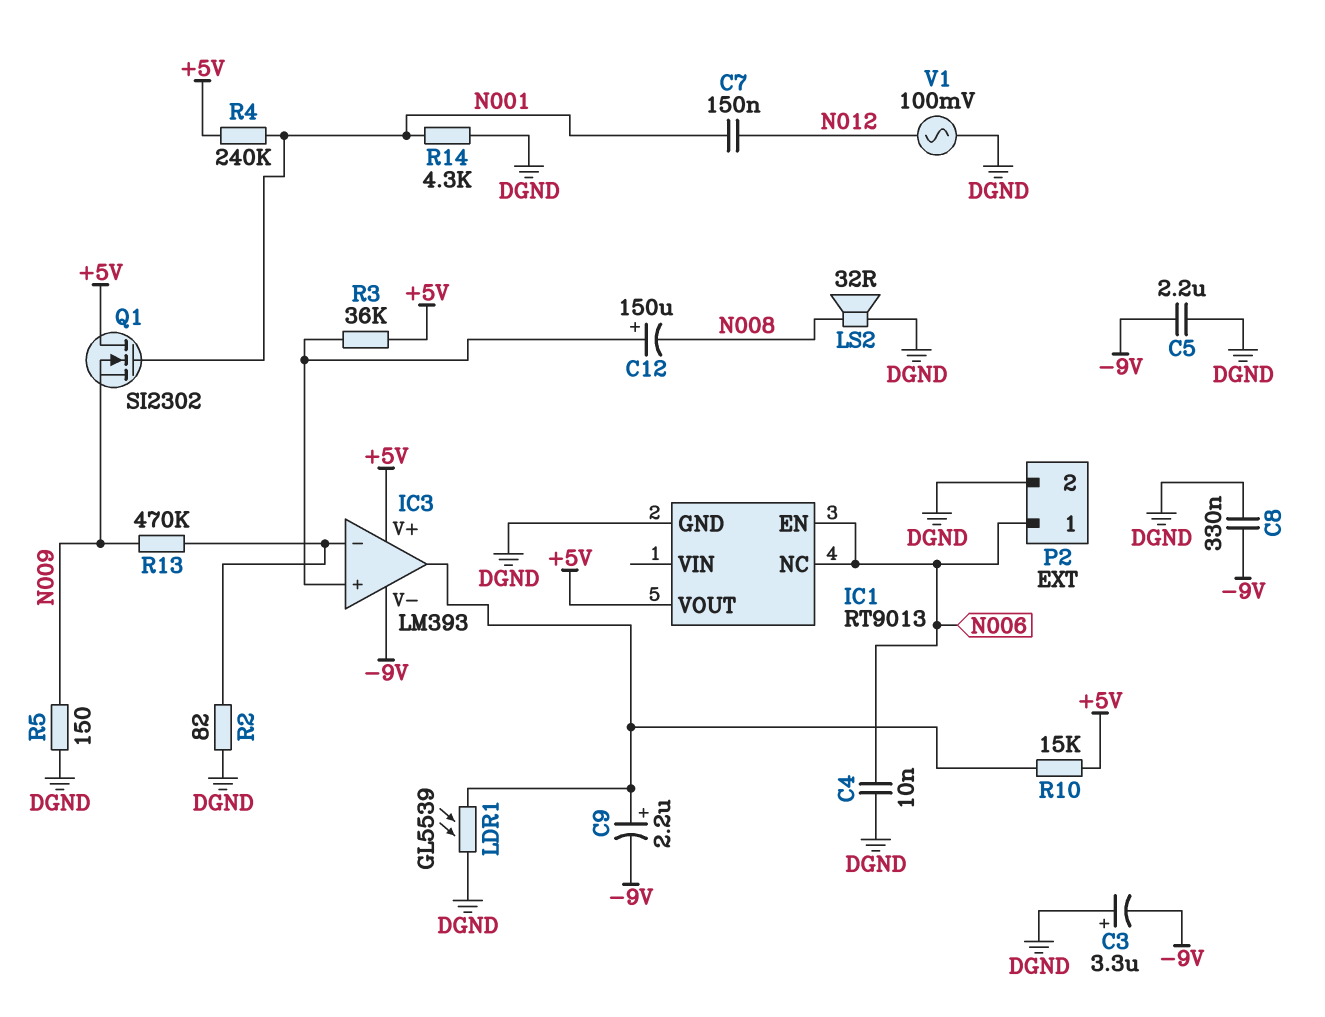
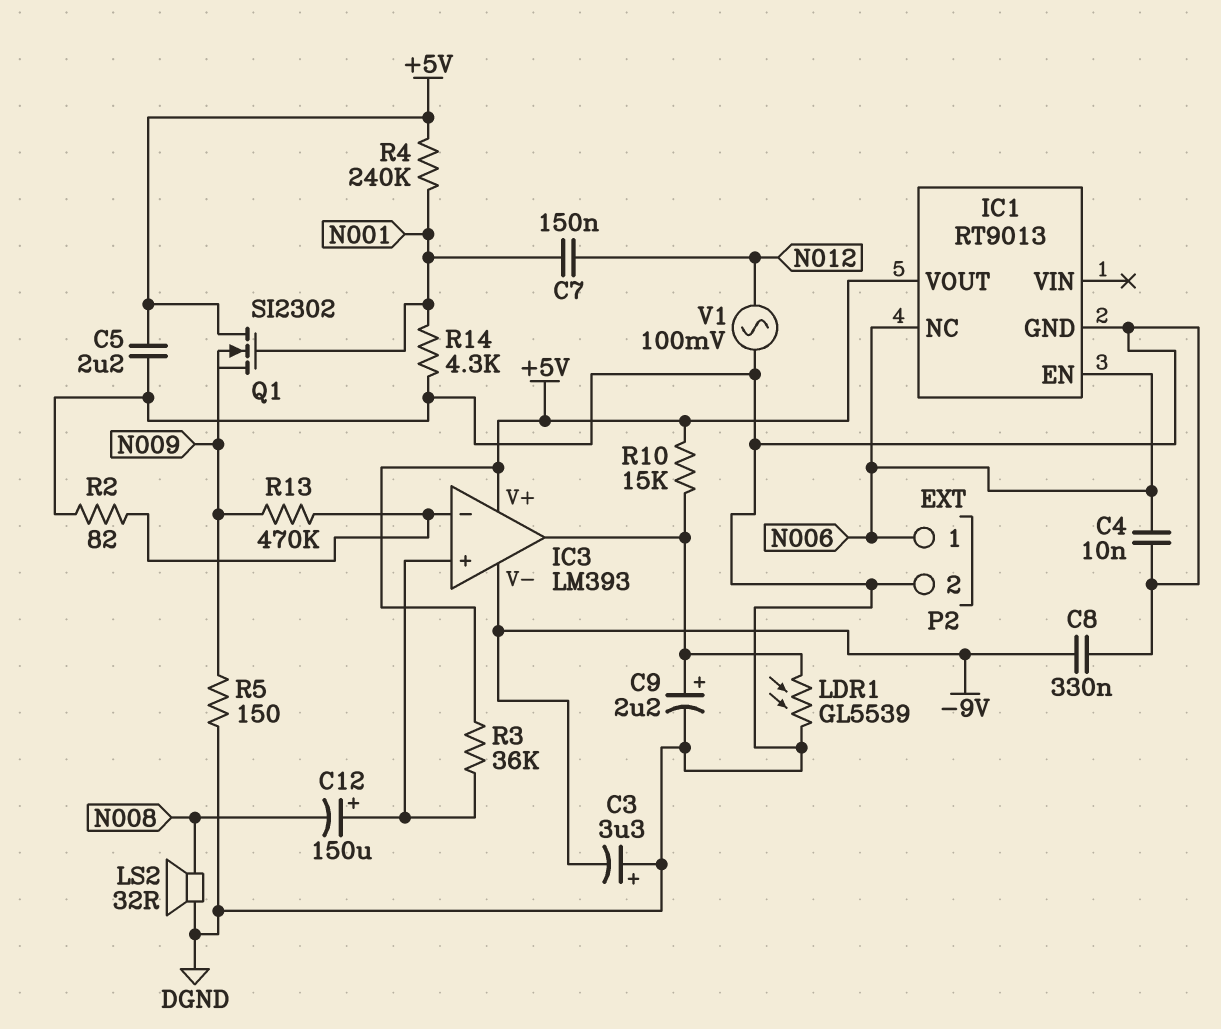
C5: 2.2uF (-9V, DGND) -> 2.2uF (+5V, DGND)
C9: 2.2uF (plus IC3/out, minus -9V) -> 2.2uF (plus IC3/out, minus DGND)

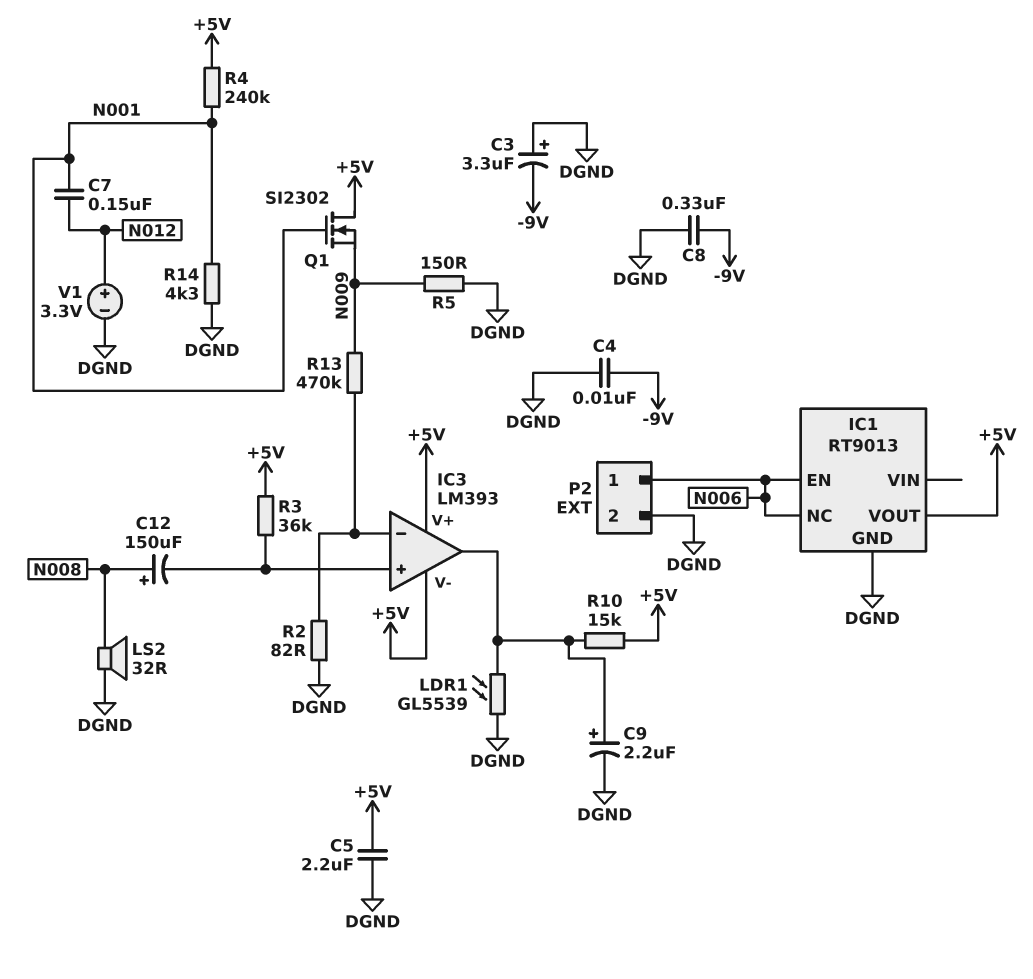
C4: 10nF (DGND, N006) -> 10nF (-9V, DGND)
C12: 150uF (plus IC3/in+, minus N008) -> 150uF (plus N008, minus IC3/in+)
IC3 pin V-: -9V -> +5V
V1: AC 100mV (DGND, N012) -> 3.3V (plus N012, minus DGND)

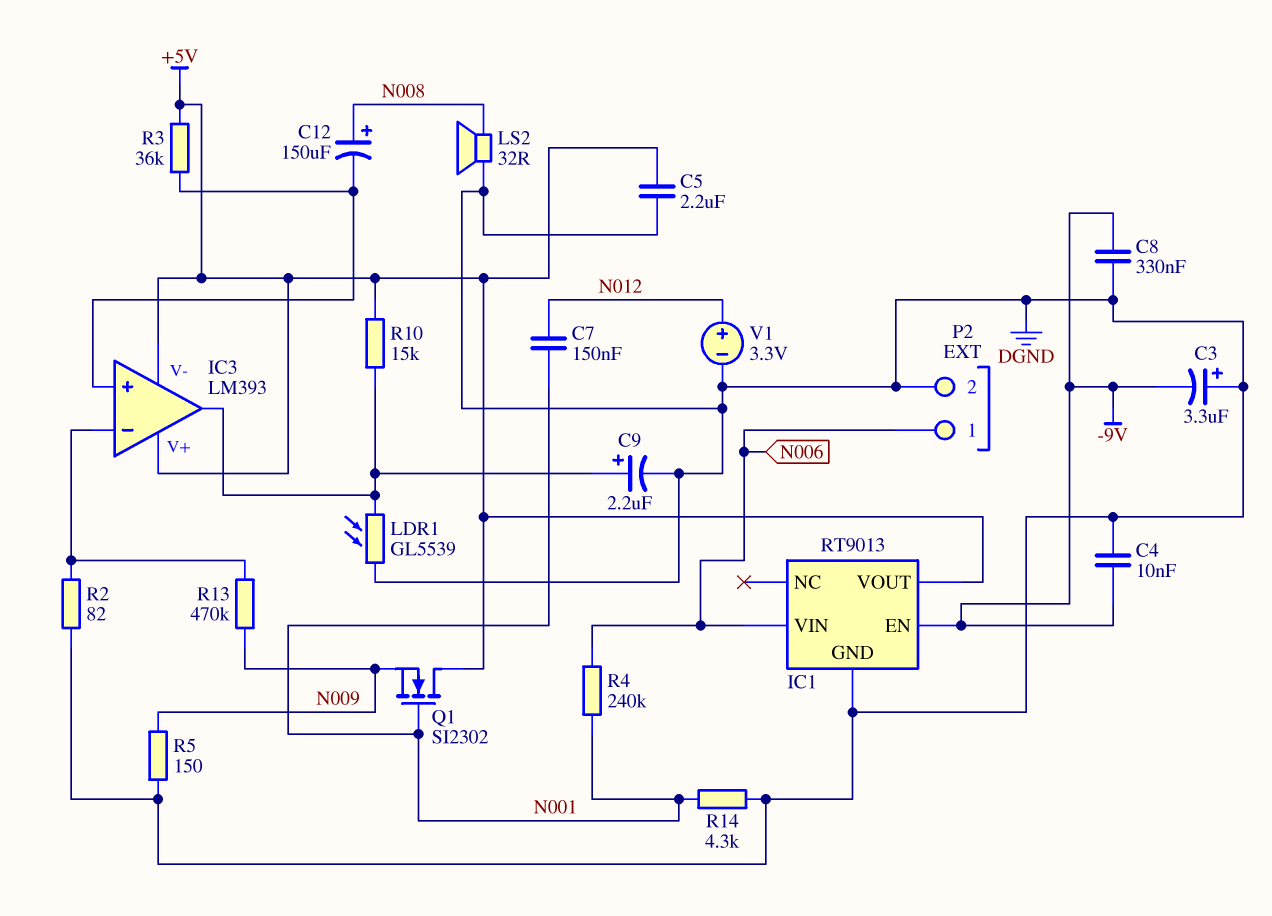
IC1 pin EN: N006 -> -9V
IC1 pin NC: N006 -> none
IC1 pin VIN: none -> N006
R4: 240k (+5V, N001) -> 240k (N001, N006)

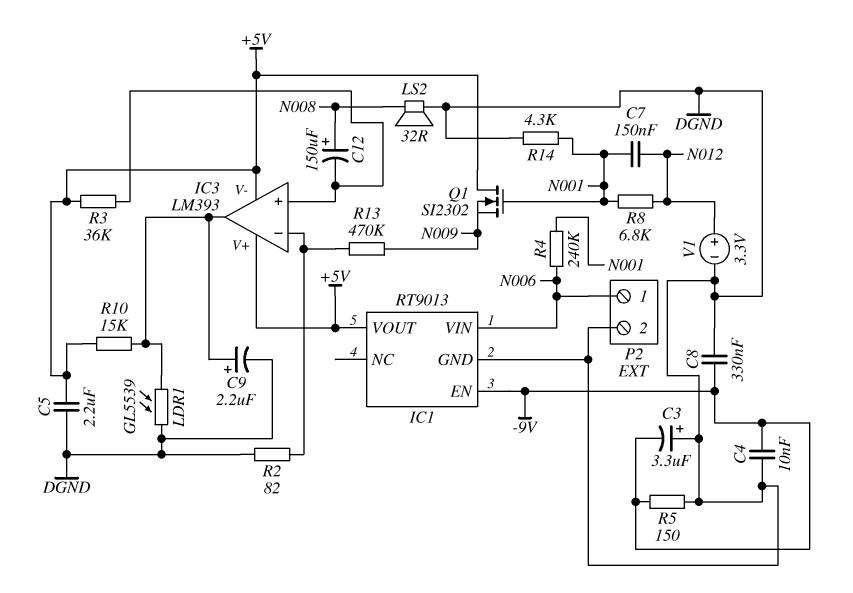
R5: 150 (DGND, N009) -> 150 (-9V, DGND)
R8: none -> 6.8k (N001, N012)

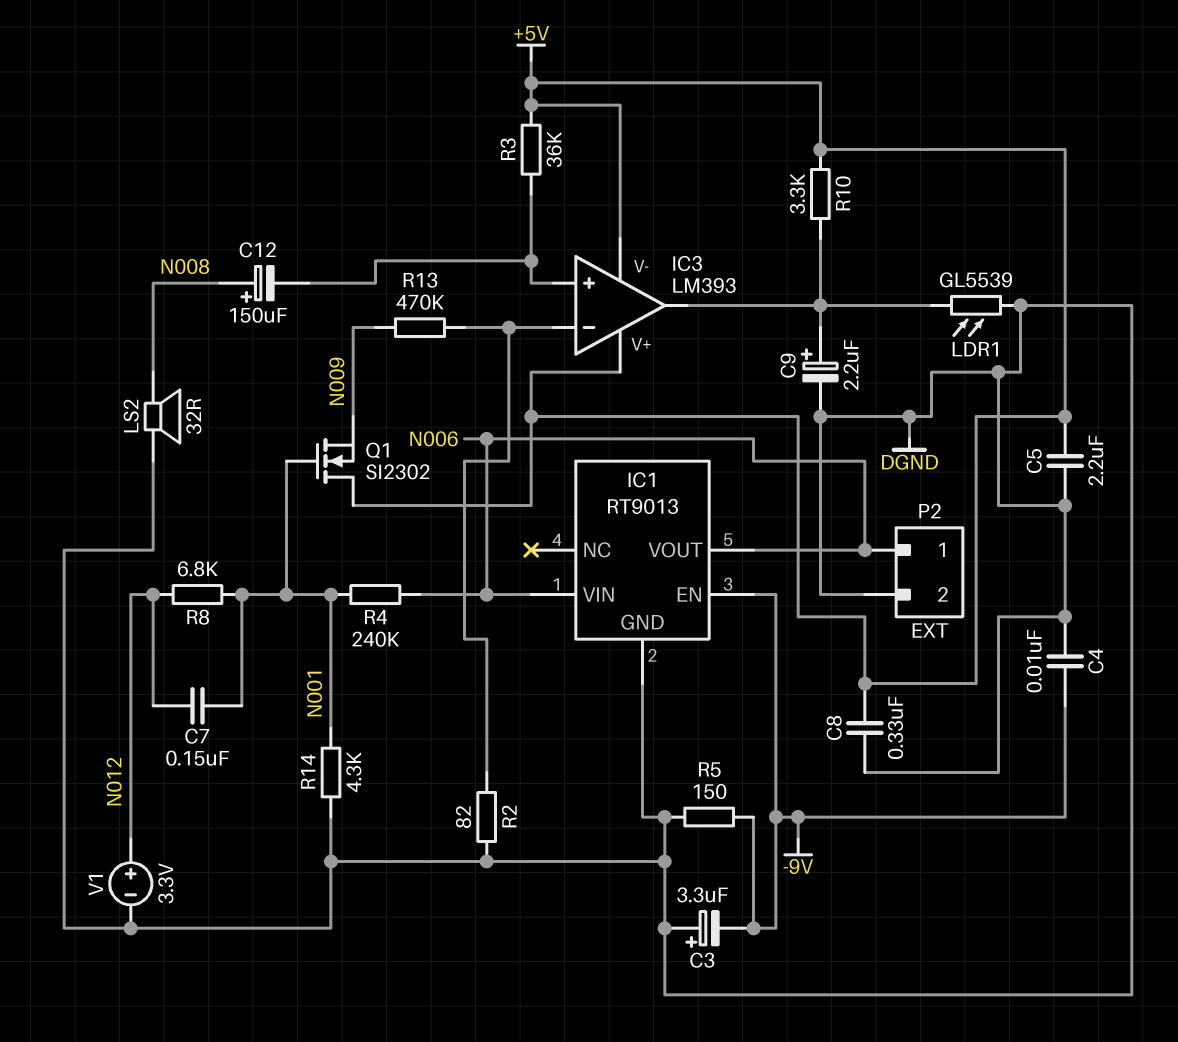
C8: 330nF (-9V, DGND) -> 330nF (+5V, DGND)
IC1 pin VOUT: +5V -> N006
R10: 15k (+5V, IC3/out) -> 3.3k (+5V, IC3/out)

